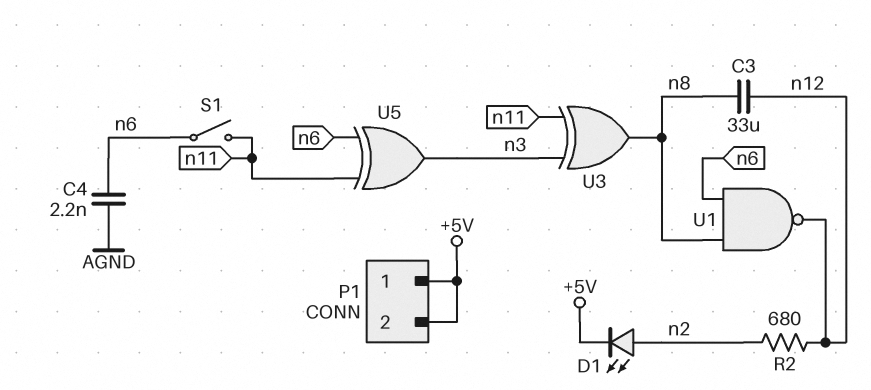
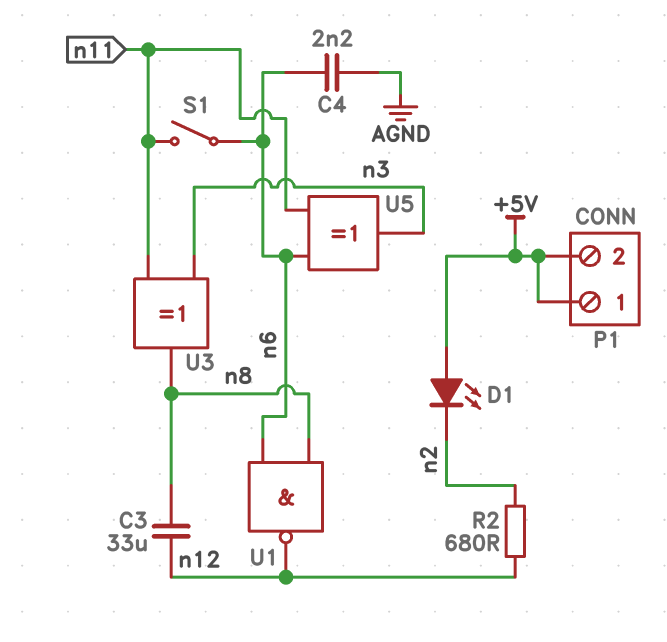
D1: LED (A n2, K +5V) -> LED (A +5V, K n2)

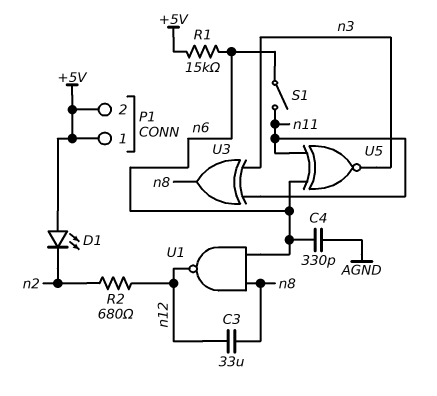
C4: 2.2nF (AGND, n6) -> 330pF (AGND, n6)
R1: none -> 15k (+5V, n6)
U5: XOR (in n6, in n11, out n3) -> XNOR (in n6, in n11, out n3)

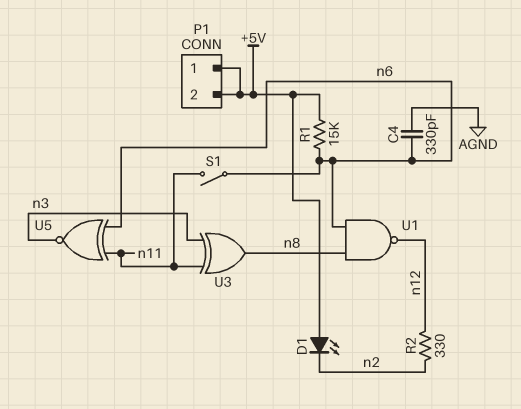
C3: 33uF (n8, n12) -> none
R2: 680 (n2, n12) -> 330 (n2, n12)

